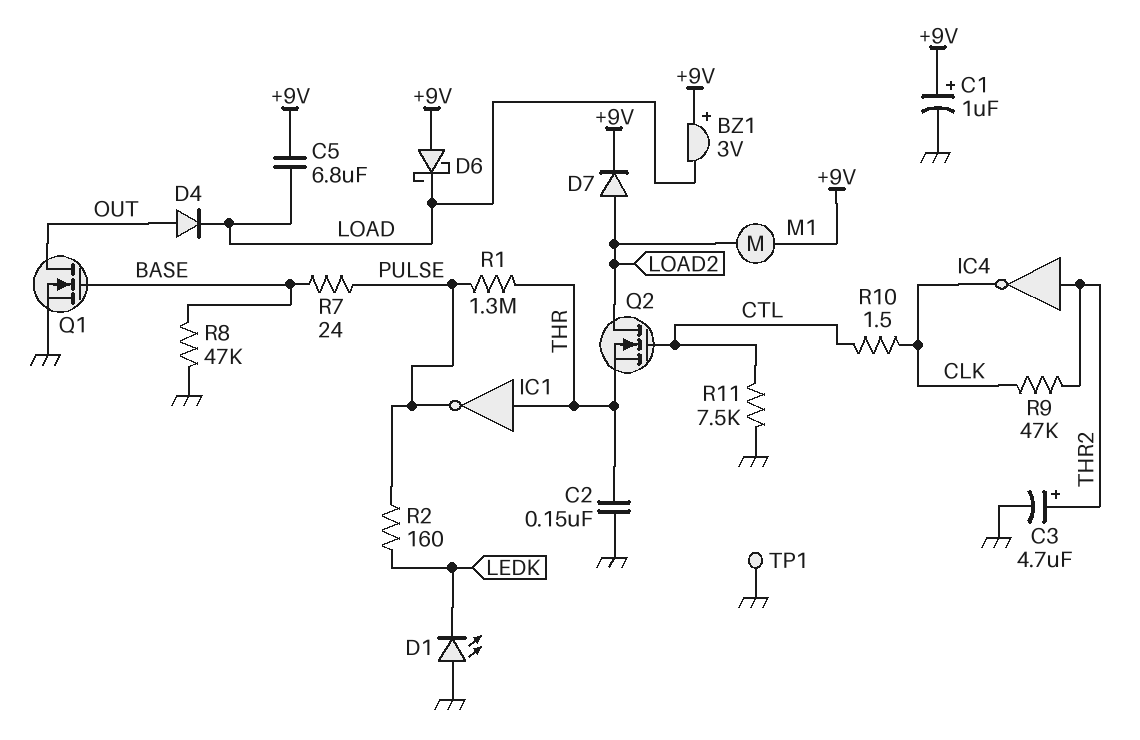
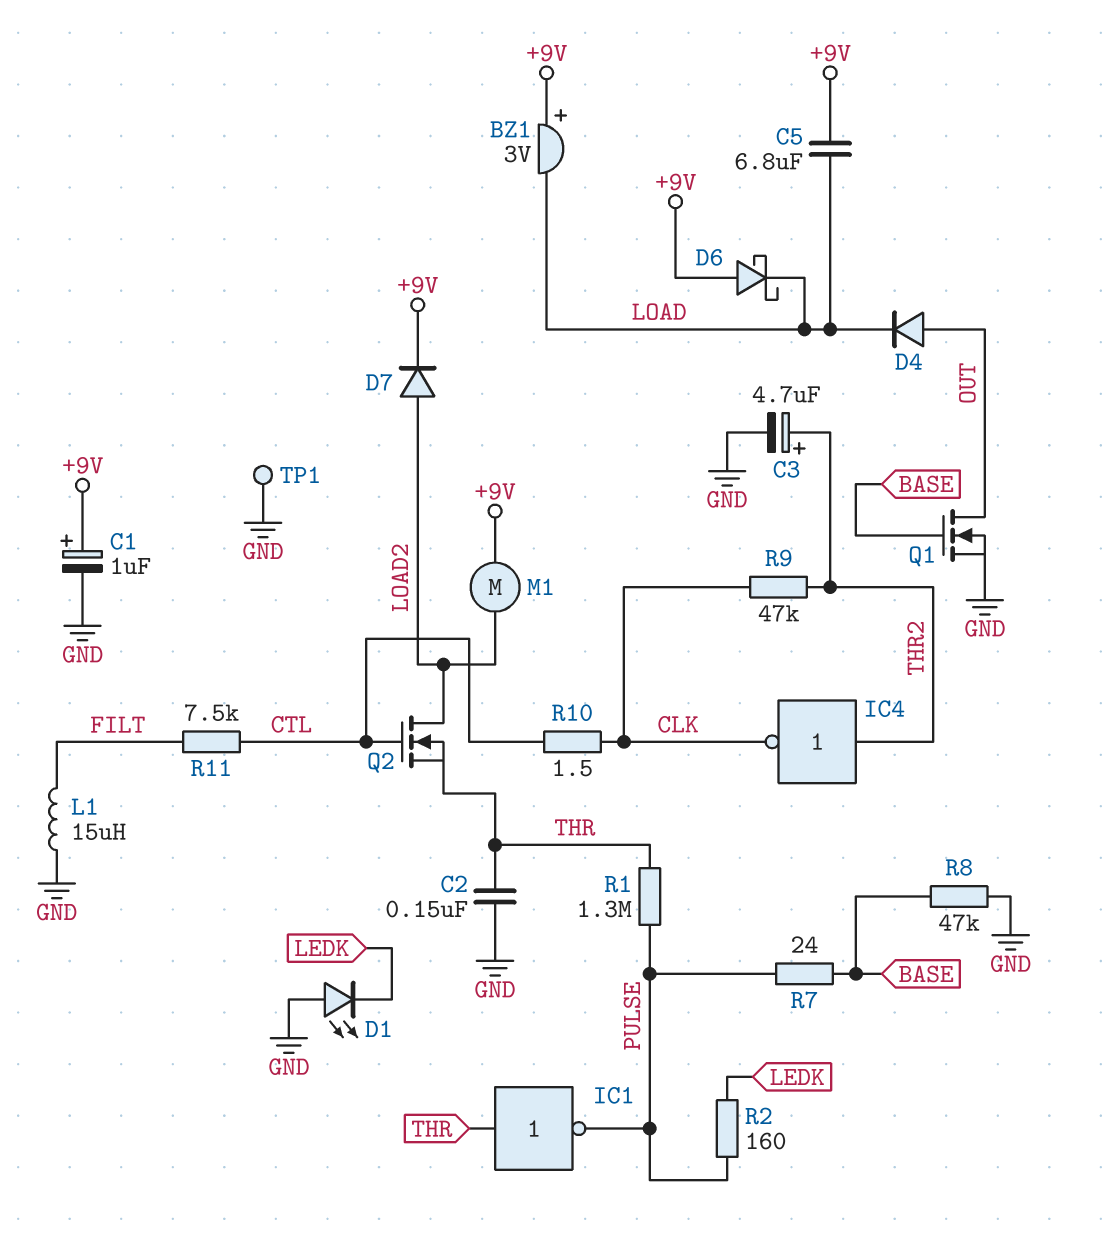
L1: none -> 15uH (FILT, GND)
R11: 7.5k (CTL, GND) -> 7.5k (CTL, FILT)

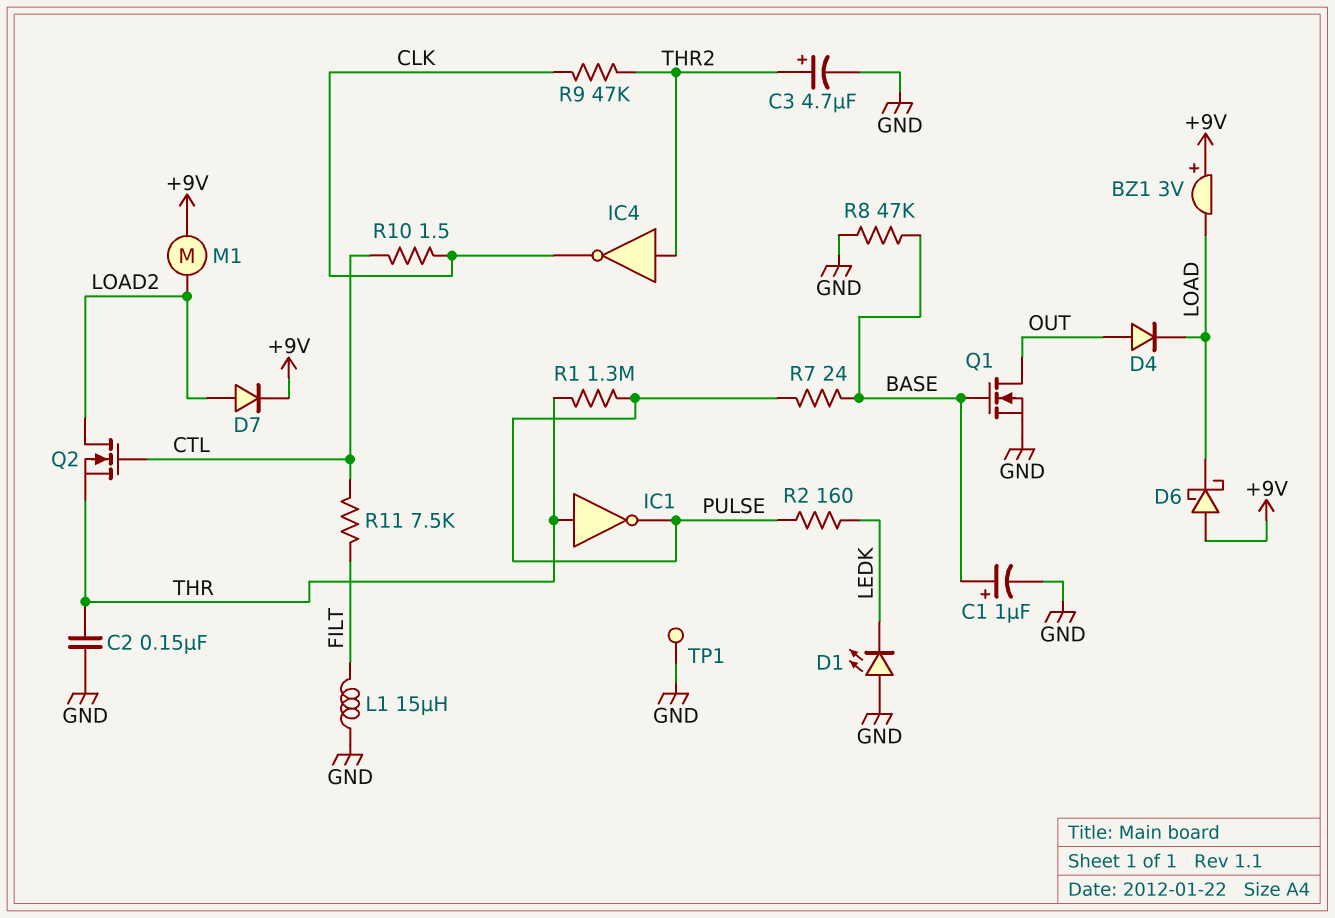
C1: 1uF (plus +9V, minus GND) -> 1uF (plus BASE, minus GND)
C5: 6.8uF (+9V, LOAD) -> none

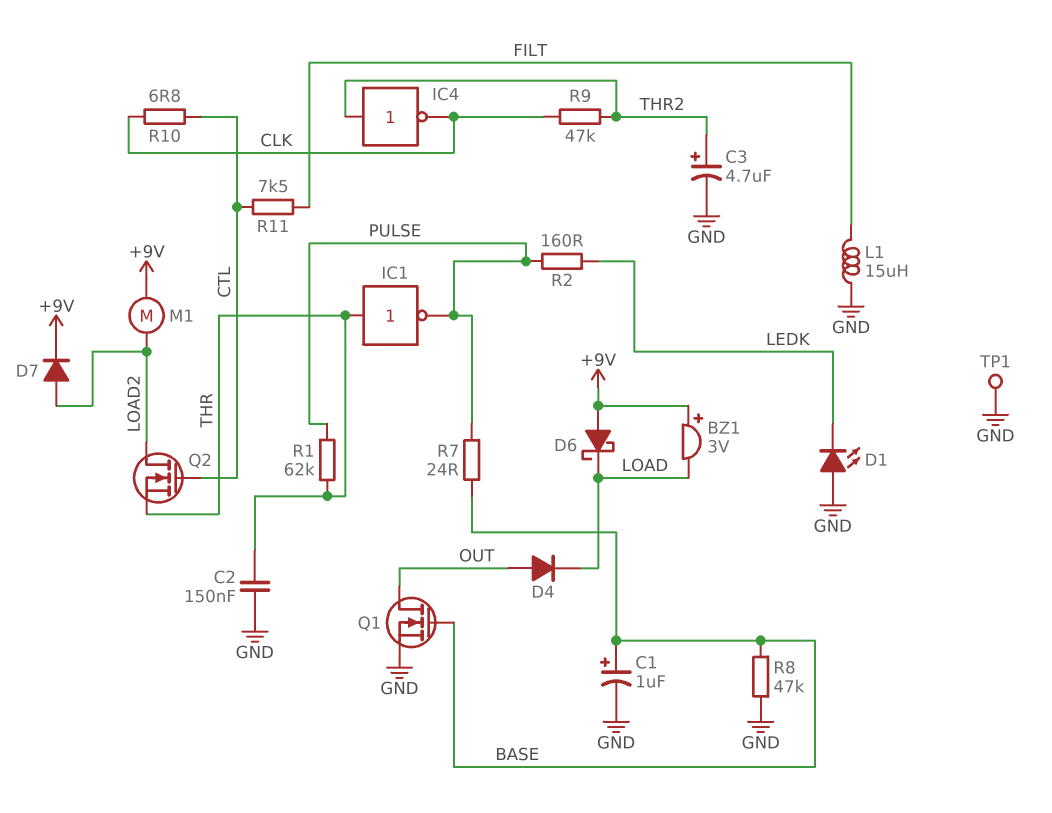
R1: 1.3M (PULSE, THR) -> 62k (PULSE, THR)
R10: 1.5 (CLK, CTL) -> 6.8 (CLK, CTL)

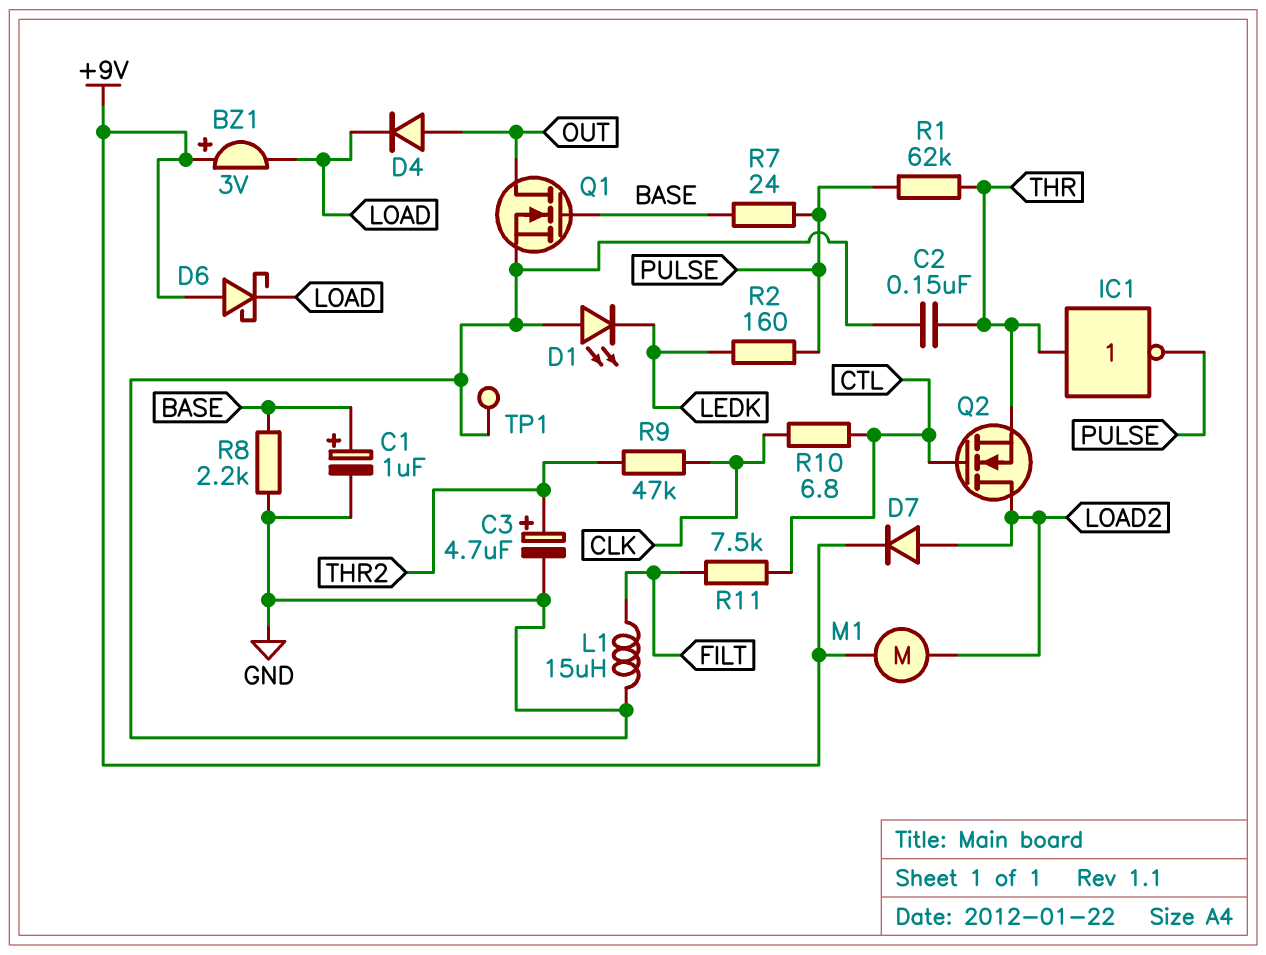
IC4: NOT (in THR2, out CLK) -> none
R8: 47k (BASE, GND) -> 2.2k (BASE, GND)

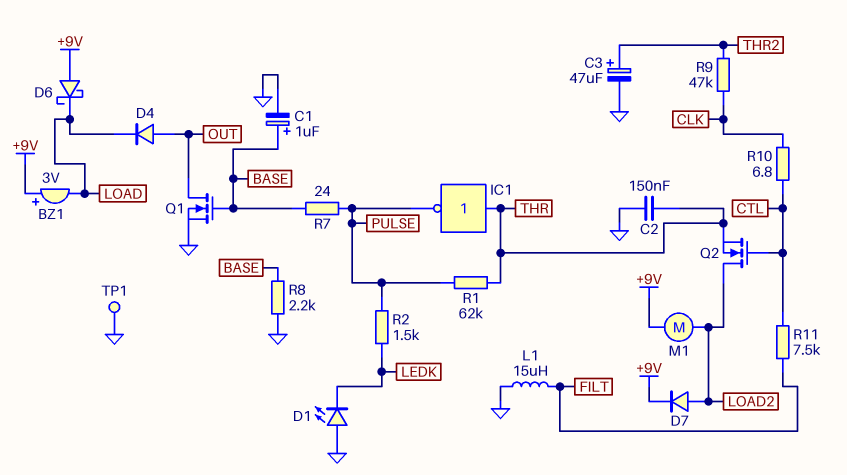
C3: 4.7uF (plus THR2, minus GND) -> 47uF (plus THR2, minus GND)
R2: 160 (LEDK, PULSE) -> 1.5k (LEDK, PULSE)

